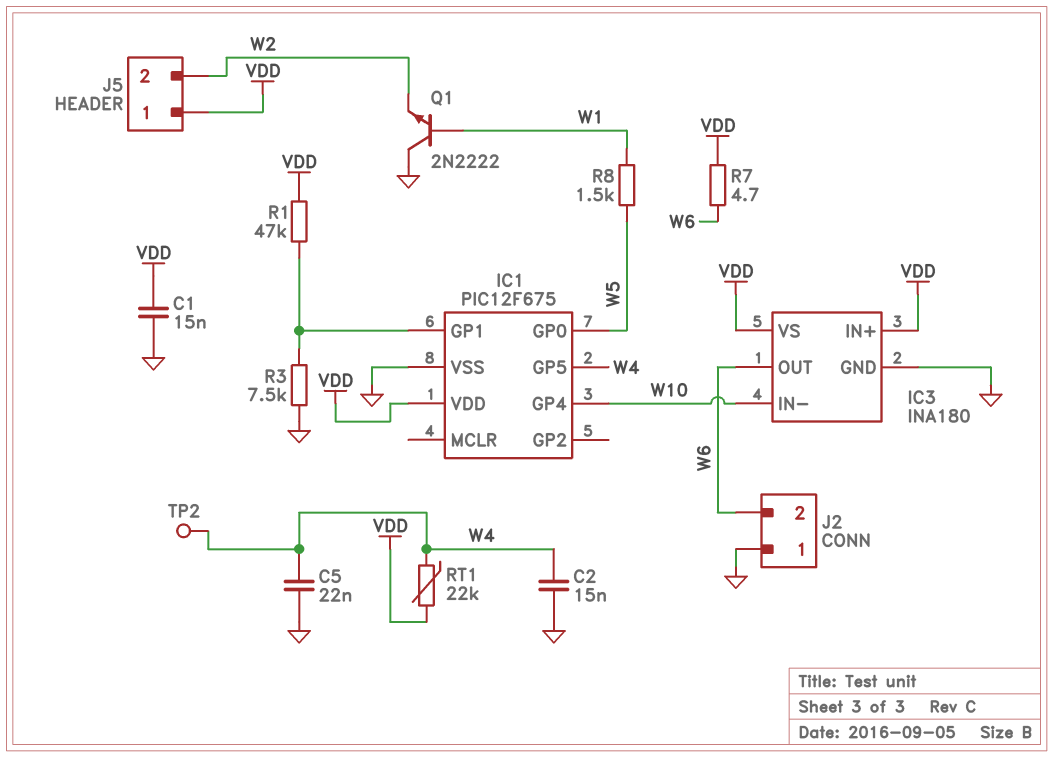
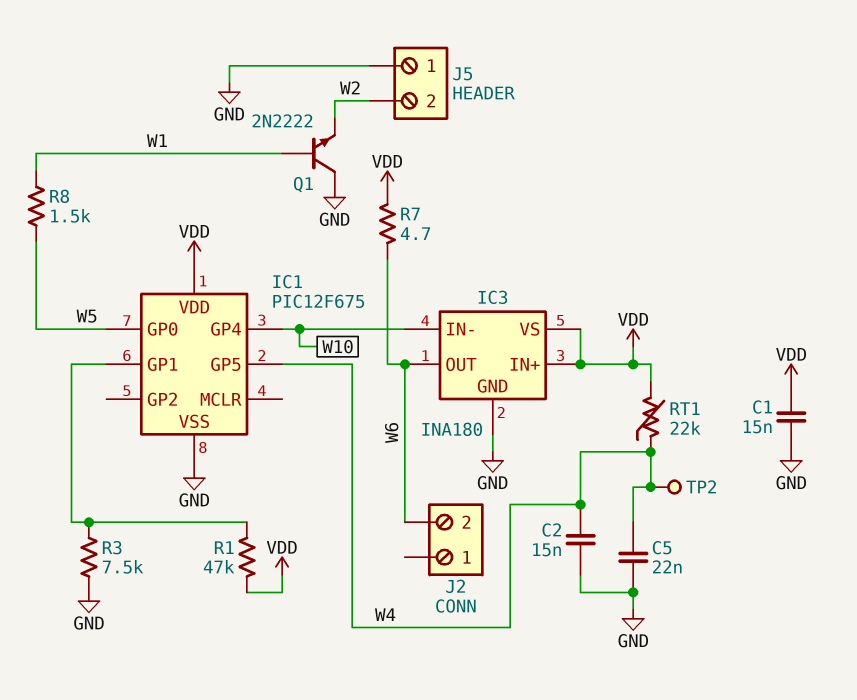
J2 pin 1: GND -> none
J5 pin 1: VDD -> GND

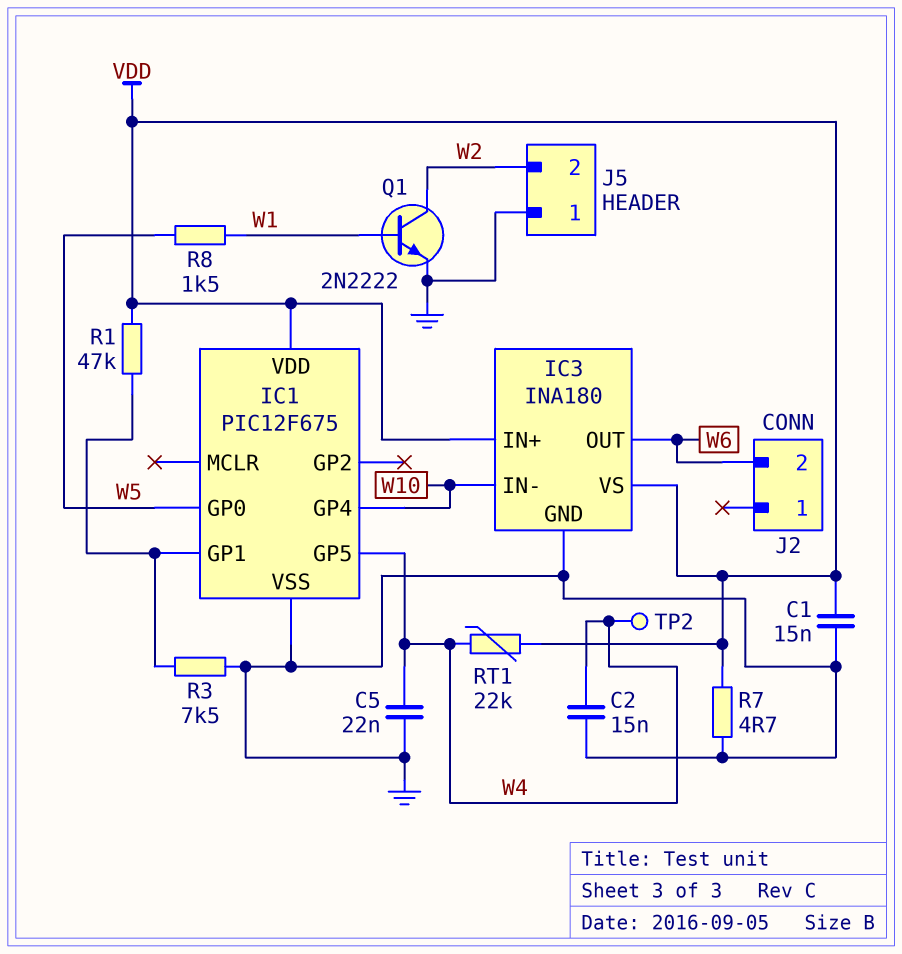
Q1: NPN 2N2222 (B W1, C GND, E W2) -> NPN 2N2222 (B W1, C W2, E GND)
R7: 4.7 (VDD, W6) -> 4.7 (GND, VDD)

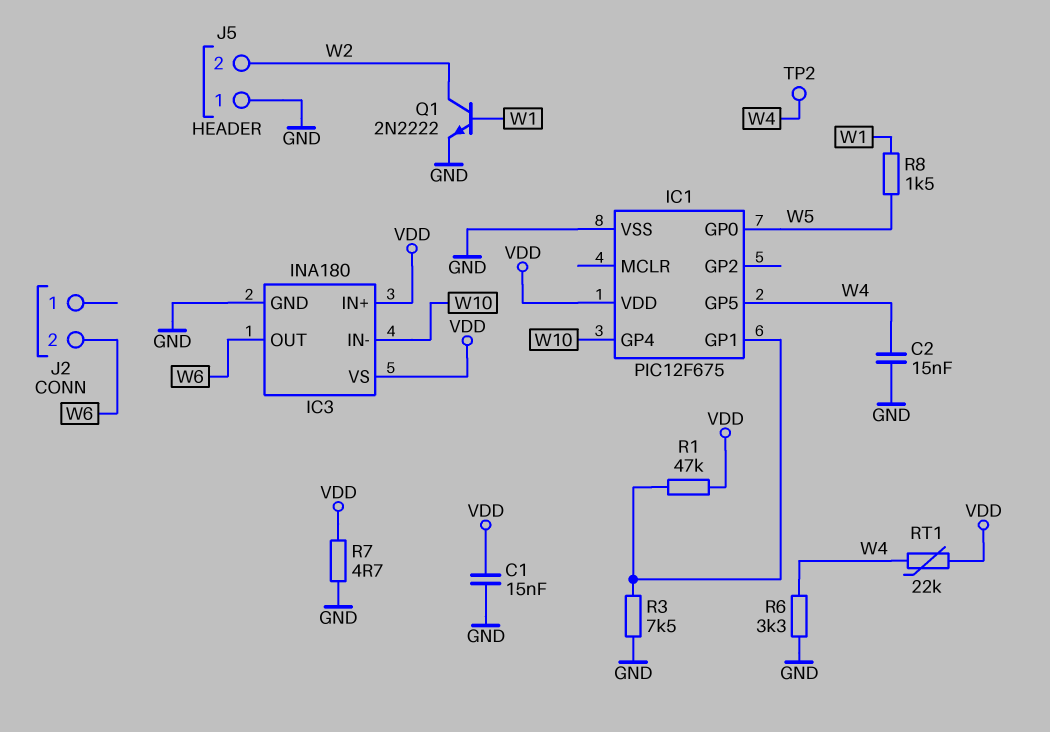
C5: 22nF (GND, W4) -> none
R6: none -> 3.3k (GND, W4)

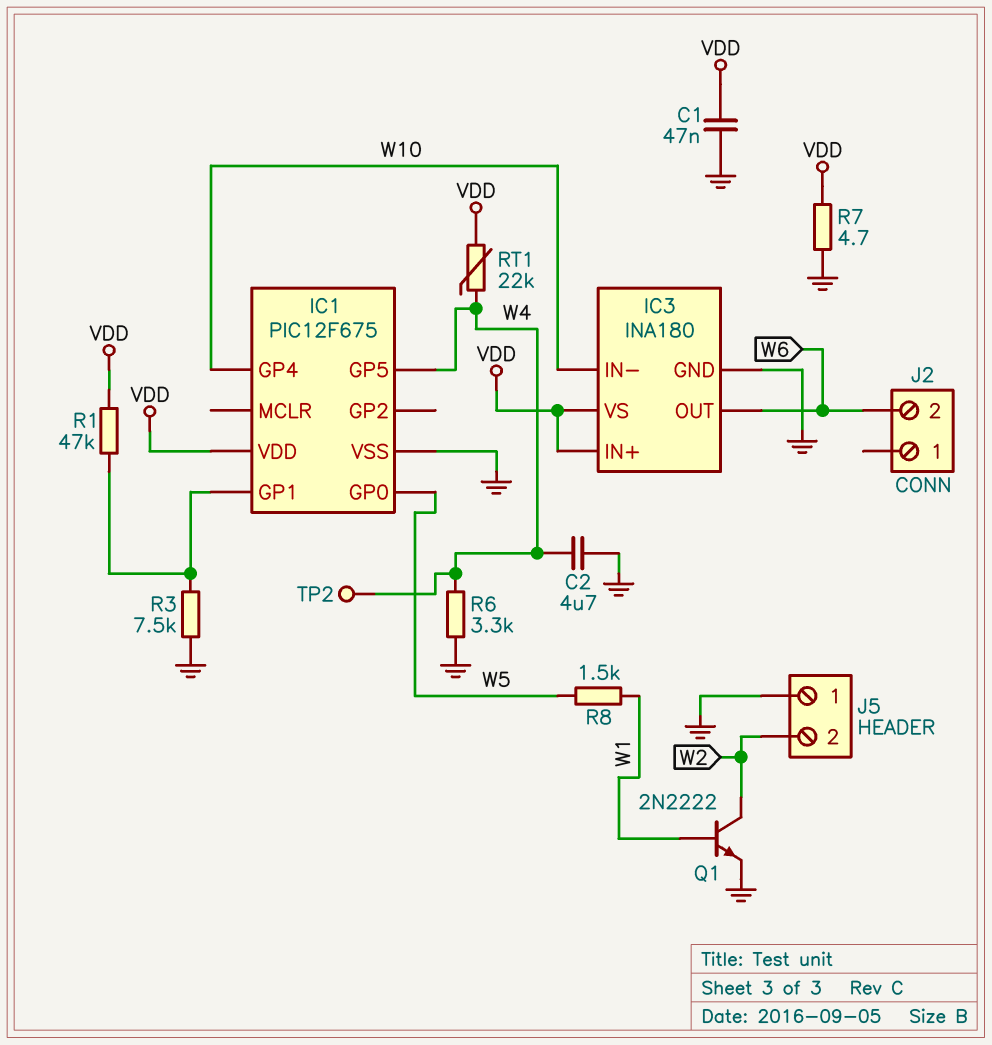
C1: 15nF (GND, VDD) -> 47nF (GND, VDD)
C2: 15nF (GND, W4) -> 4.7uF (GND, W4)

